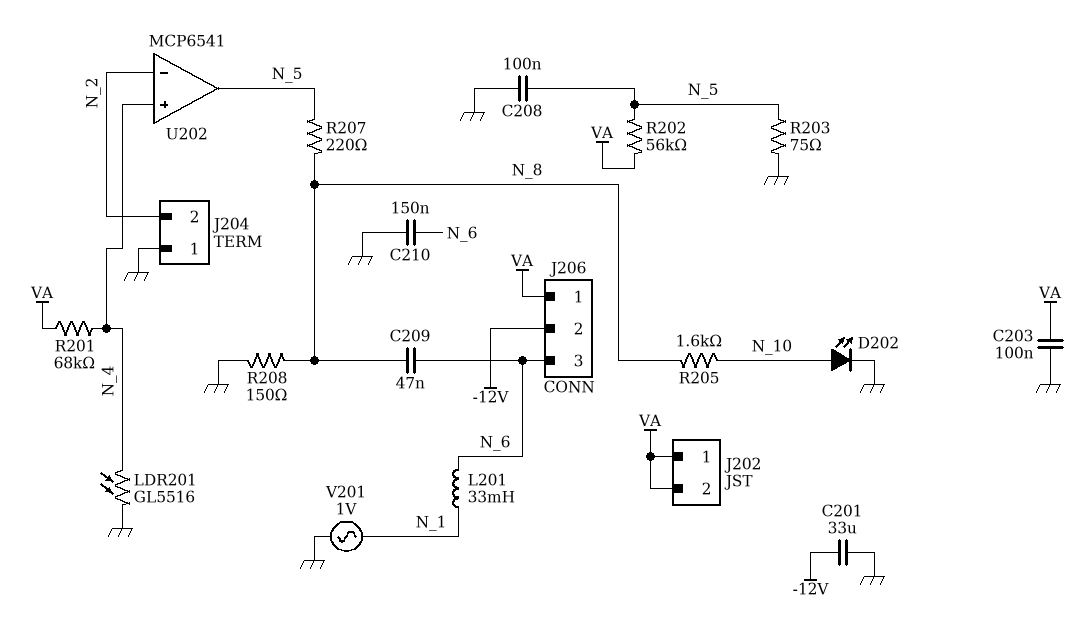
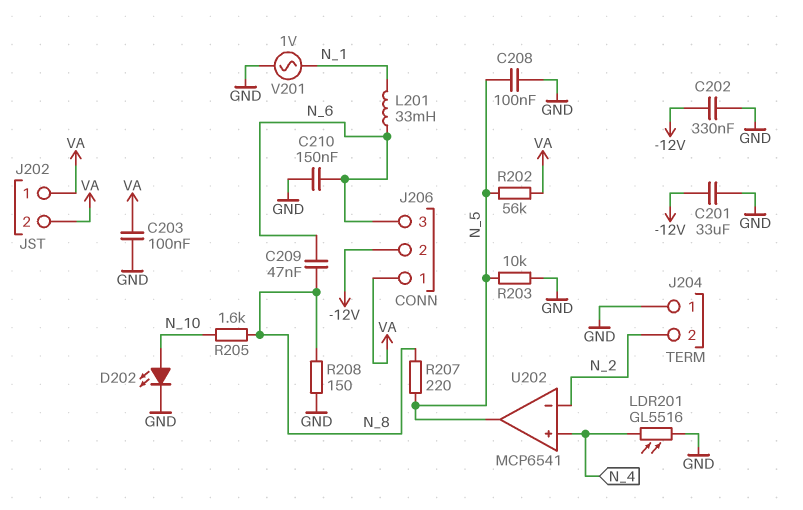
C202: none -> 330nF (-12V, GND)
R201: 68k (N_4, VA) -> none
R203: 75 (GND, N_5) -> 10k (GND, N_5)

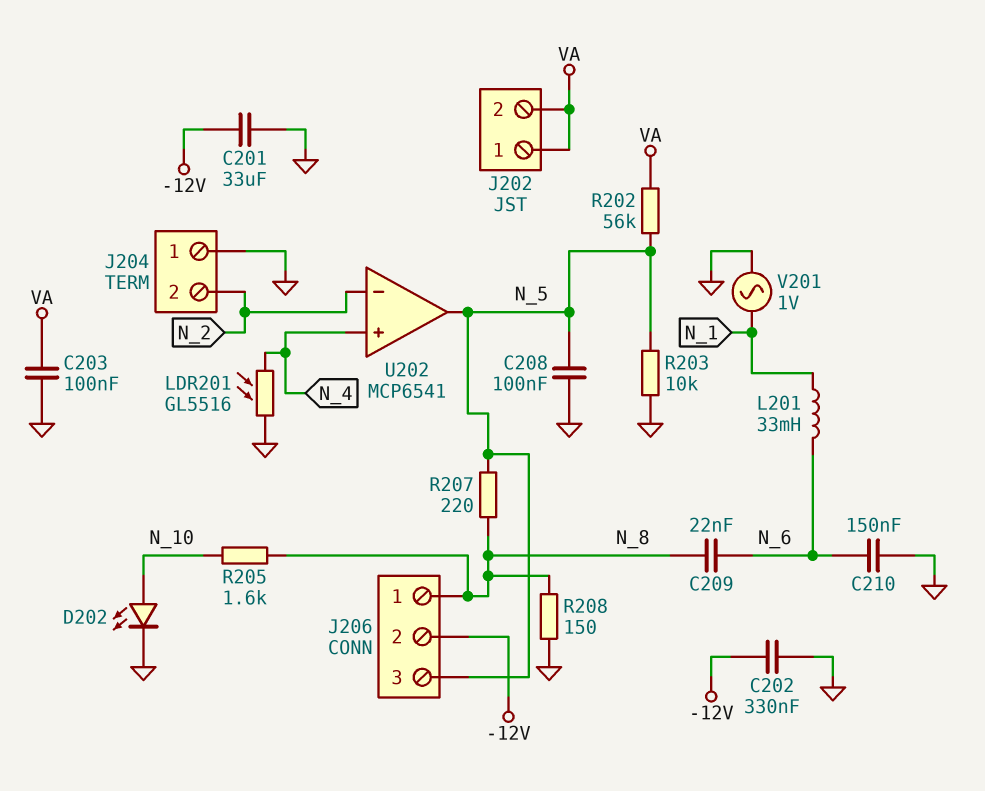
C209: 47nF (N_6, N_8) -> 22nF (N_6, N_8)
J206 pin 1: VA -> N_8
J206 pin 3: N_6 -> N_5

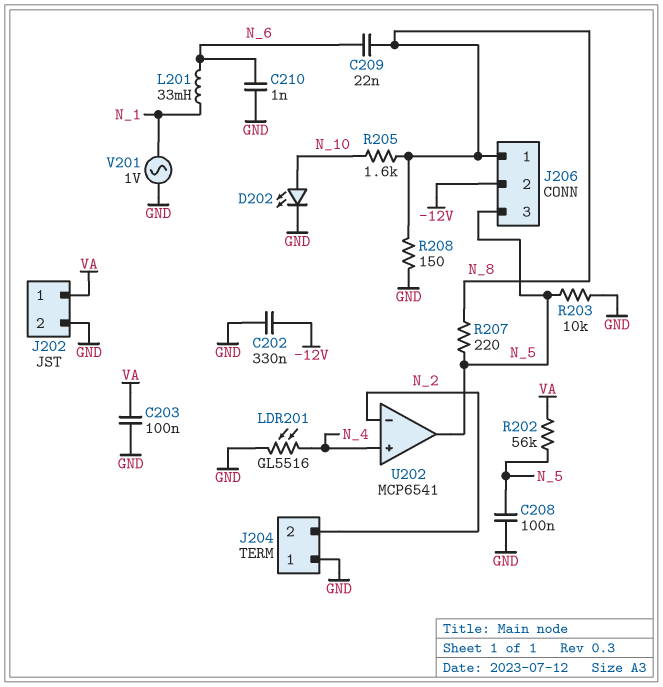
C201: 33uF (-12V, GND) -> none
C210: 150nF (GND, N_6) -> 1nF (GND, N_6)
J202 pin 2: VA -> GND

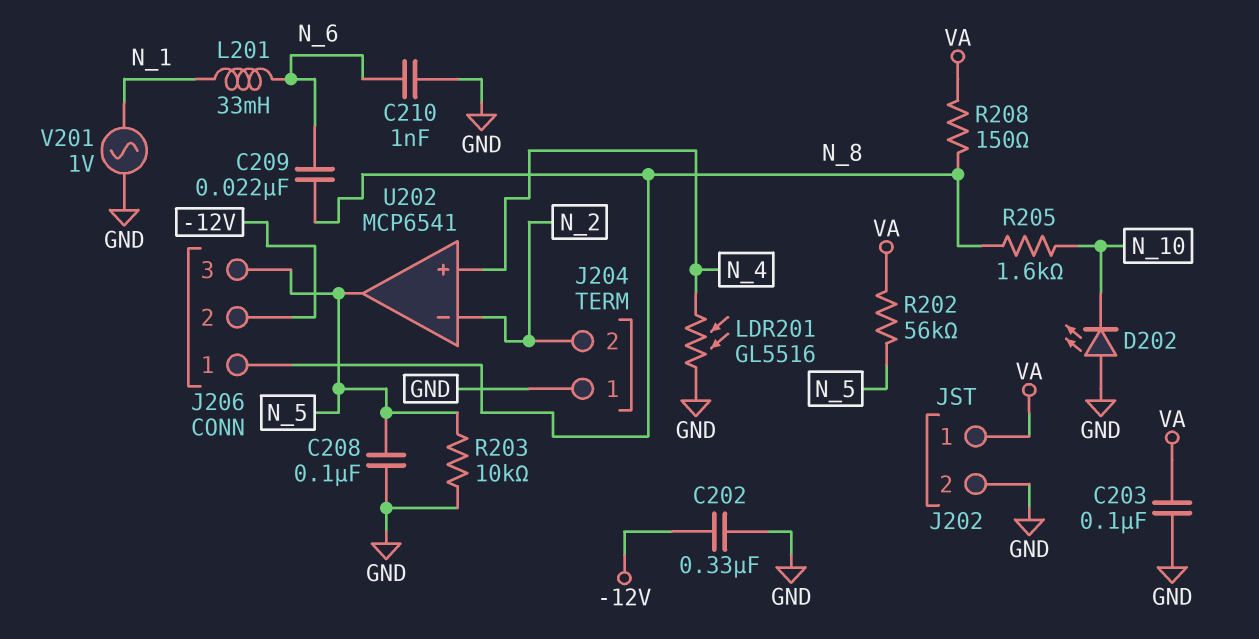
D202: LED (A N_10, K GND) -> LED (A GND, K N_10)
R207: 220 (N_5, N_8) -> none
R208: 150 (GND, N_8) -> 150 (N_8, VA)

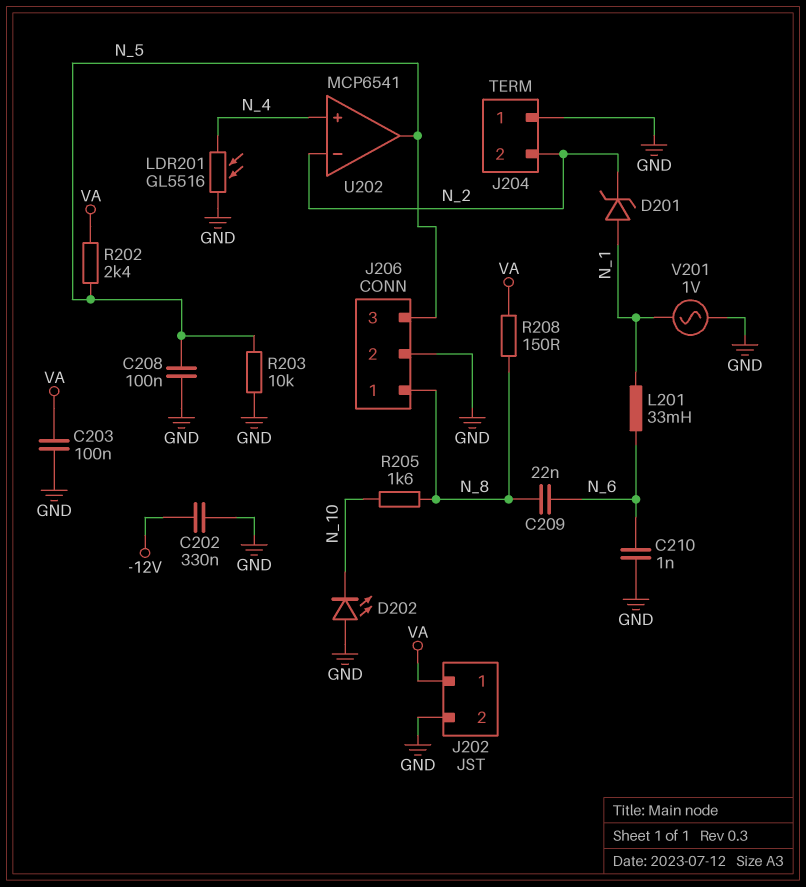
D201: none -> zener (A N_1, K N_2)
J206 pin 2: -12V -> GND
R202: 56k (N_5, VA) -> 2.4k (N_5, VA)

